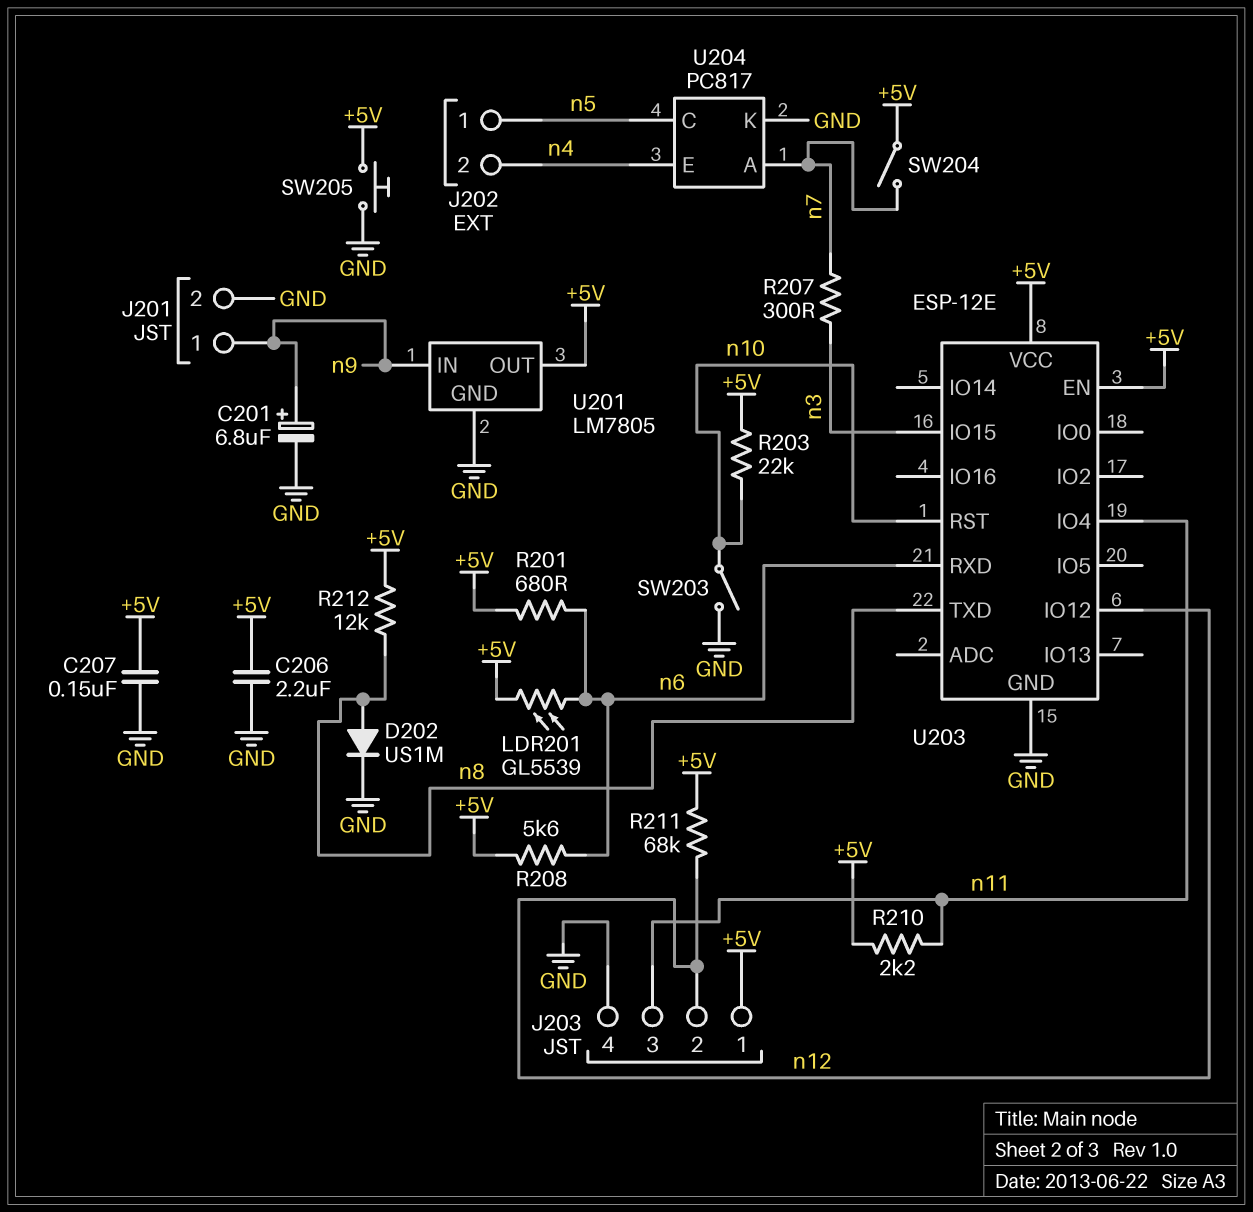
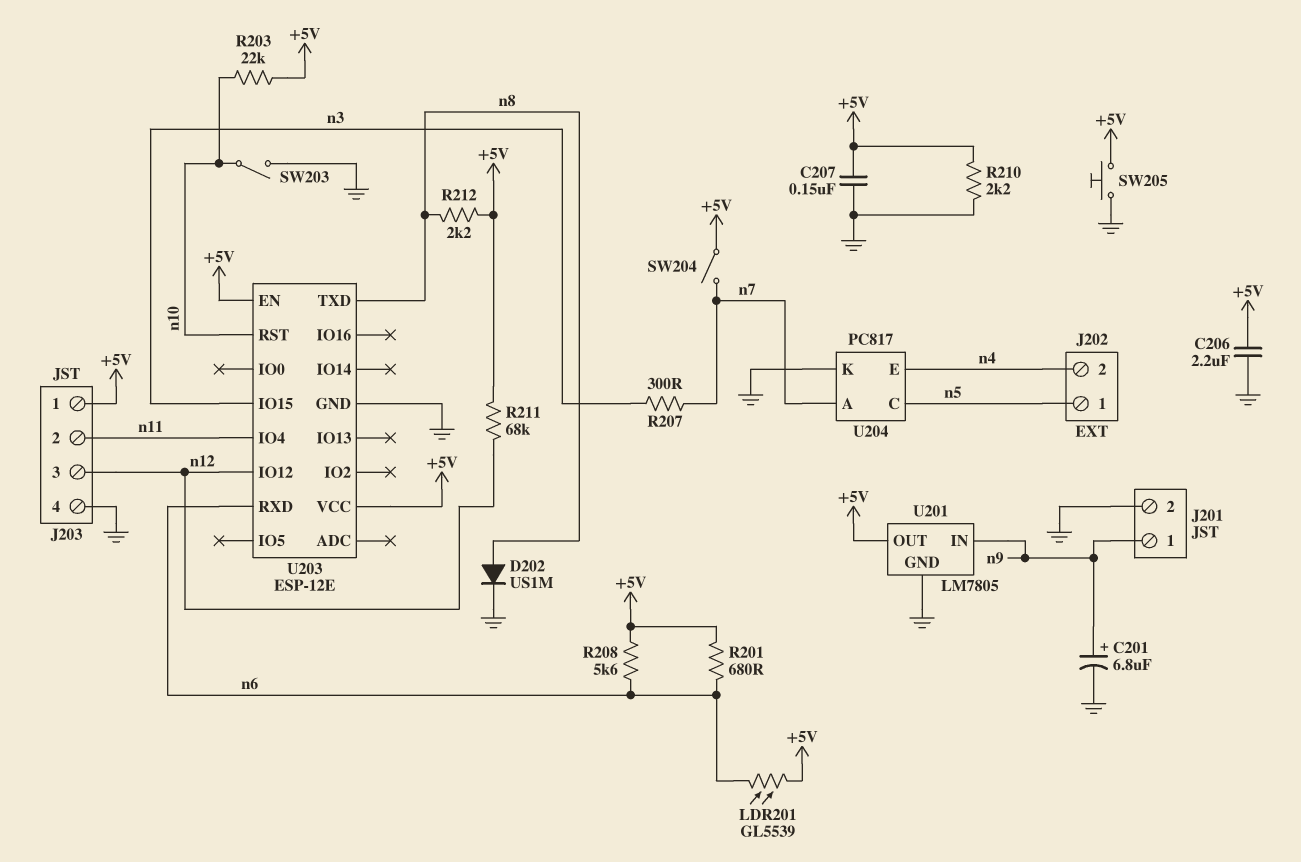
J203 pin 2: n12 -> n11
J203 pin 3: n11 -> n12
R210: 2.2k (+5V, n11) -> 2.2k (+5V, GND)
R212: 12k (+5V, n8) -> 2.2k (+5V, n8)

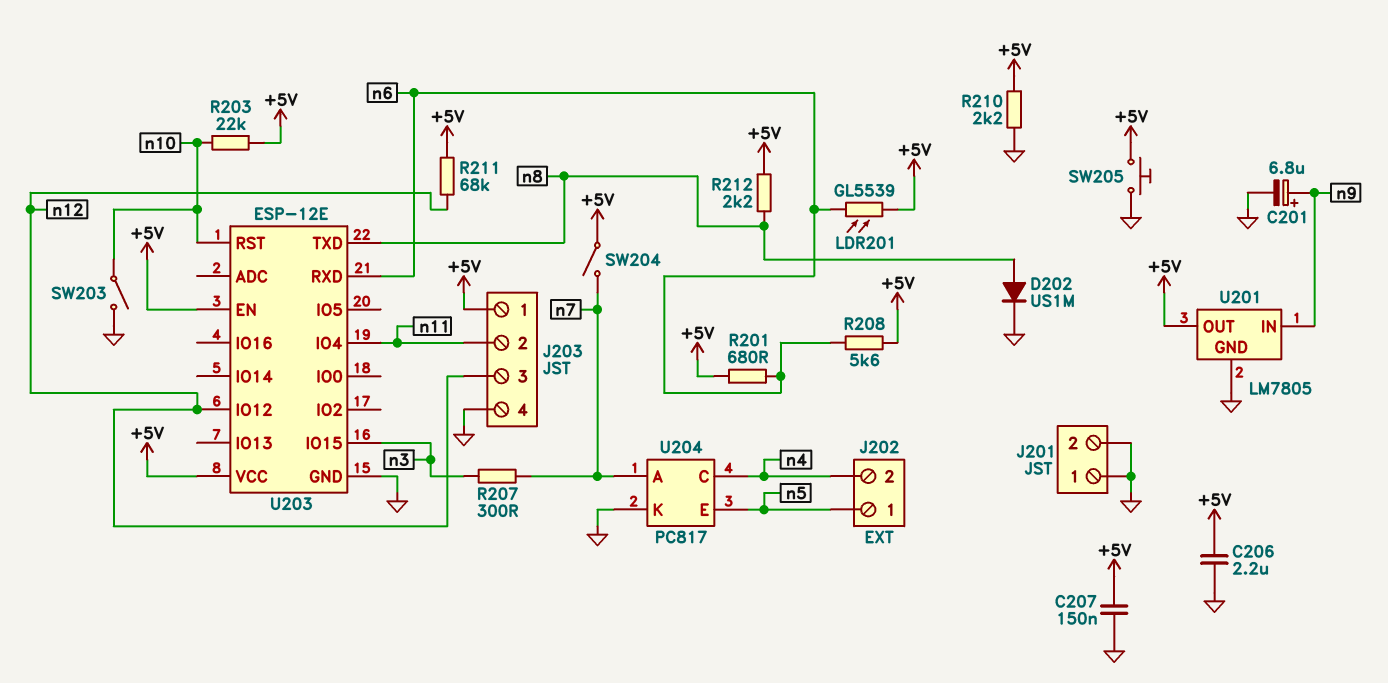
J201 pin 1: n9 -> GND
U204 pin C: n5 -> n4
U204 pin E: n4 -> n5

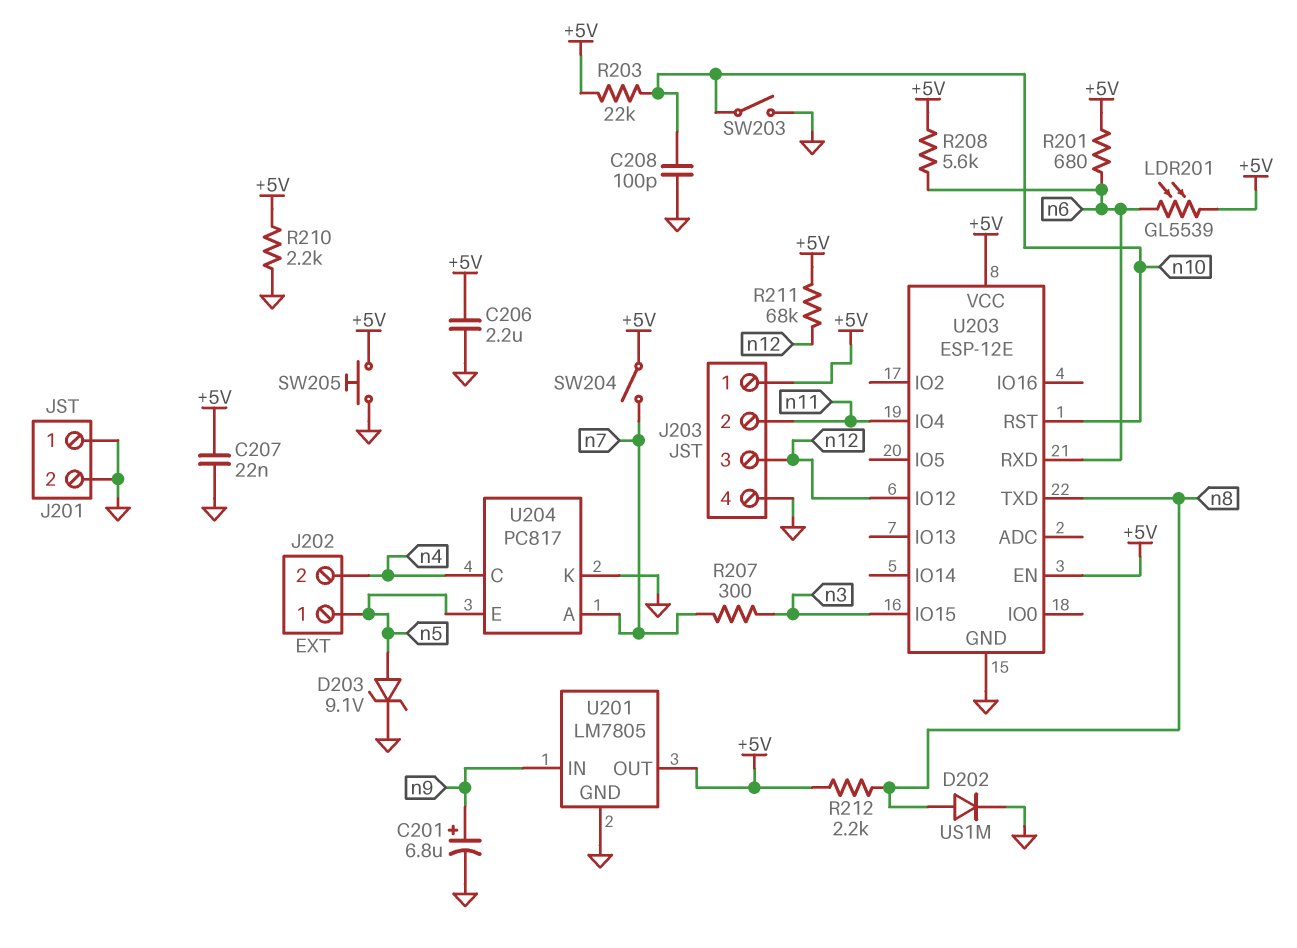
C207: 150nF (+5V, GND) -> 22nF (+5V, GND)
C208: none -> 100pF (GND, n10)
D203: none -> zener 9.1V (A n5, K GND)

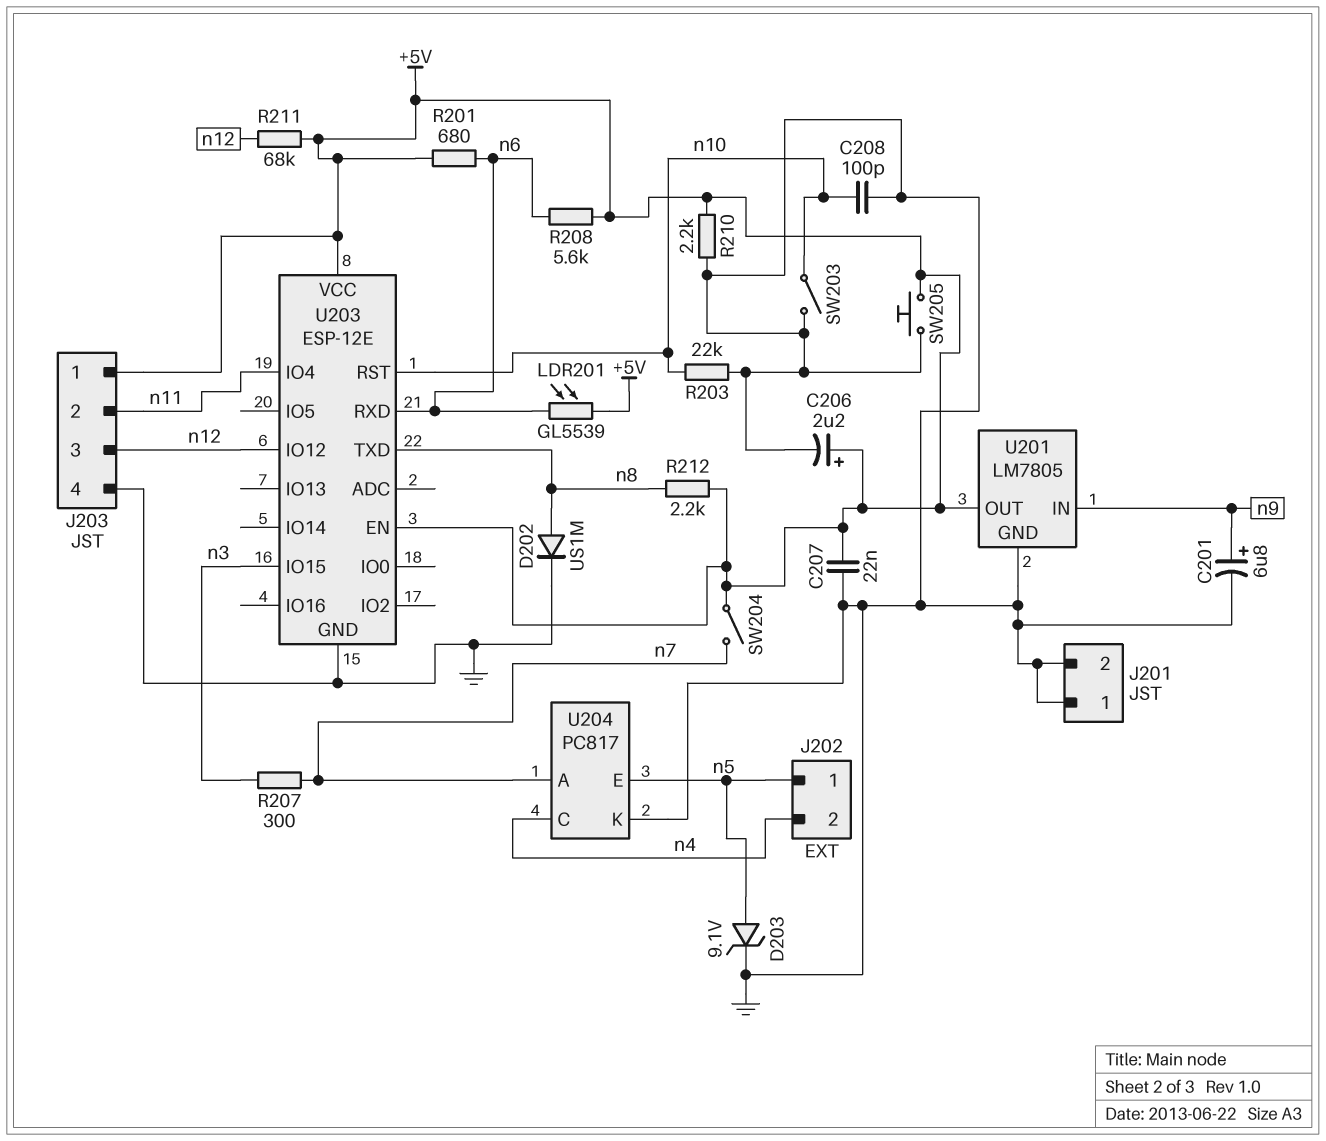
C206: 2.2uF (+5V, GND) -> 2.2uF (plus +5V, minus GND)
R203: 22k (+5V, n10) -> 22k (GND, n10)

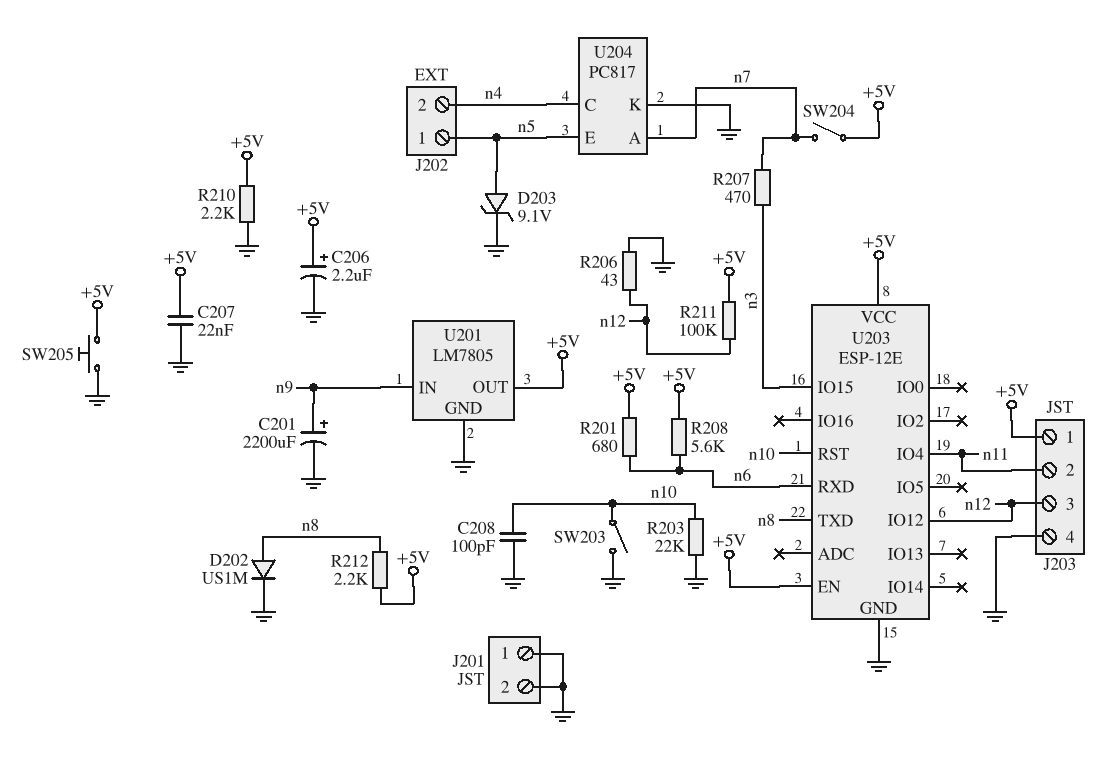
C201: 6.8uF (plus n9, minus GND) -> 2200uF (plus n9, minus GND)
LDR201: GL5539 (+5V, n6) -> none
R206: none -> 43 (GND, n12)
R207: 300 (n3, n7) -> 470 (n3, n7)
R211: 68k (+5V, n12) -> 100k (+5V, n12)

